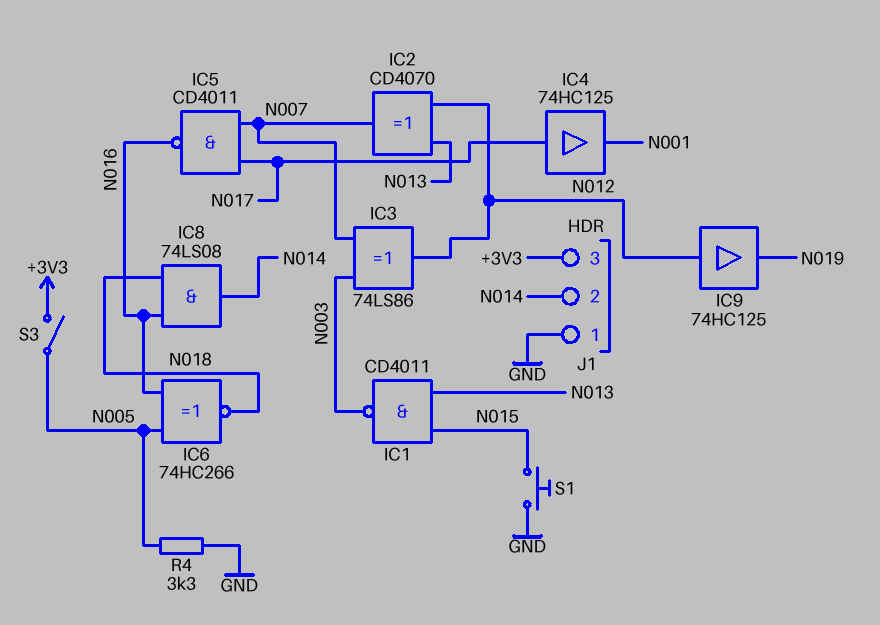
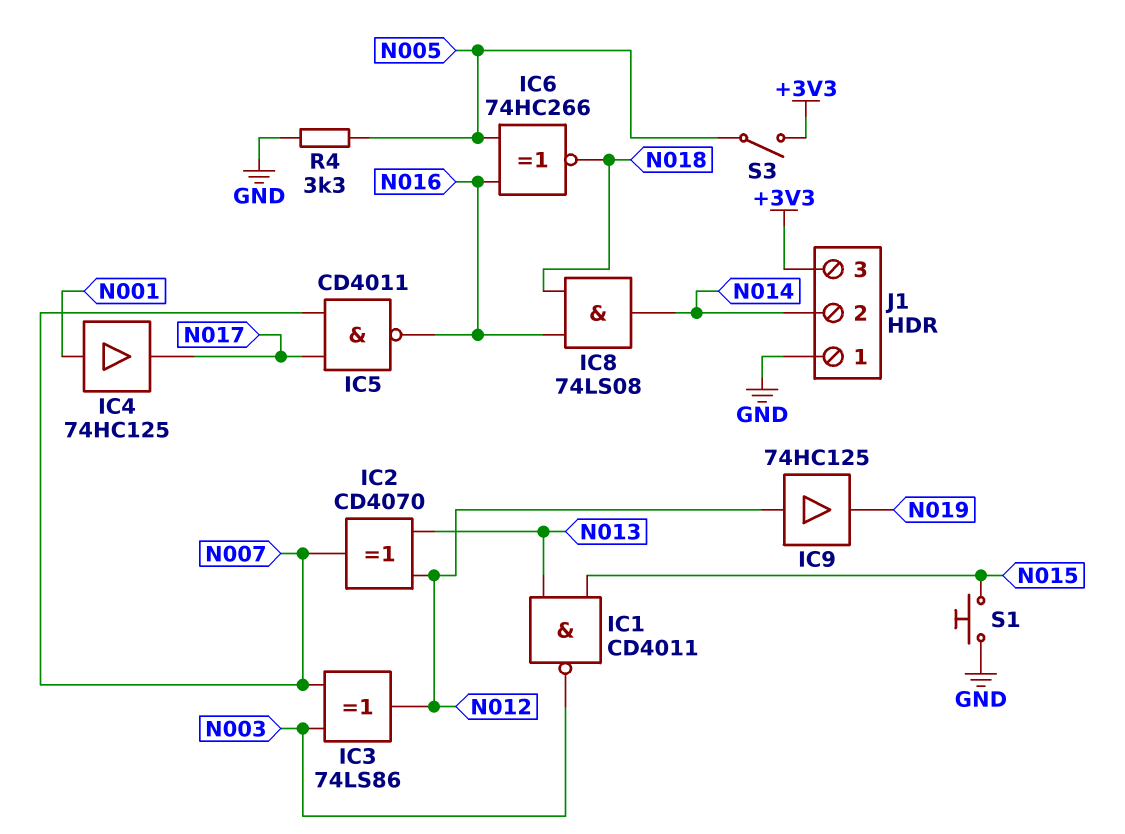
IC4: buffer 74HC125 (in N017, out N001) -> buffer 74HC125 (in N001, out N017)

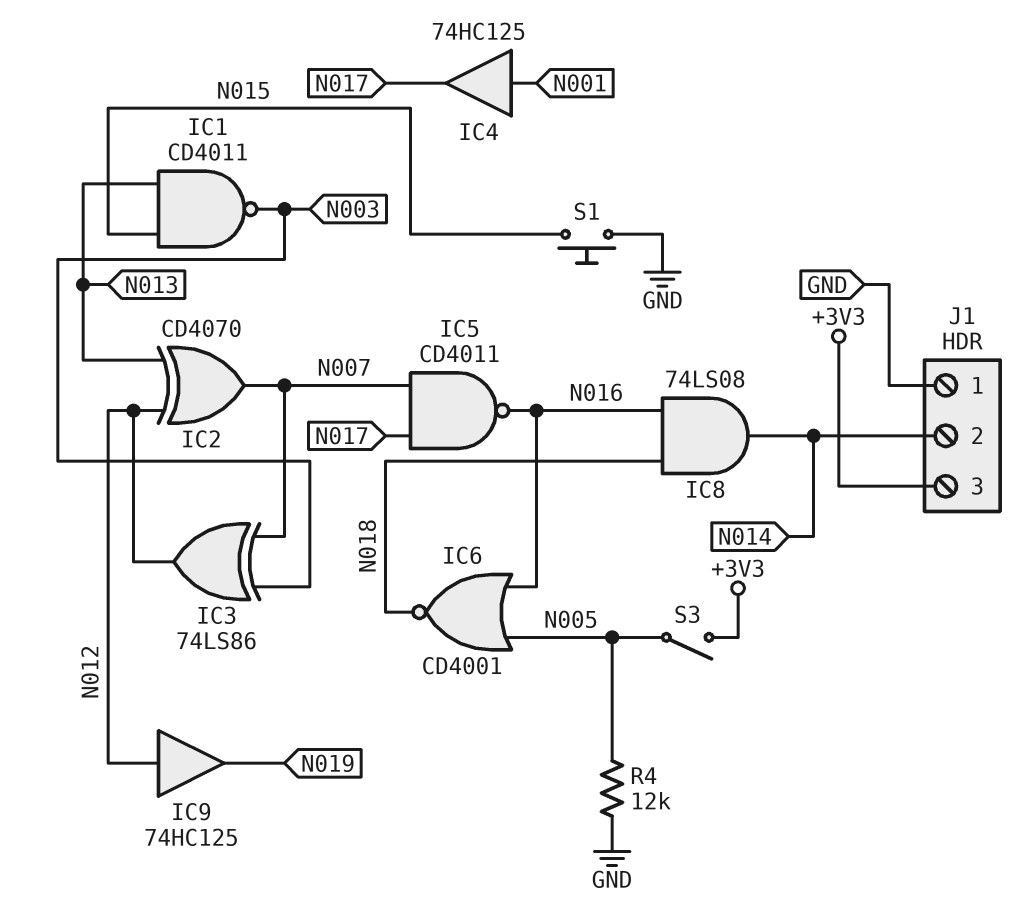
IC6: XNOR 74HC266 (in N005, in N016, out N018) -> NOR CD4001 (in N005, in N016, out N018)
R4: 3.3k (GND, N005) -> 12k (GND, N005)

